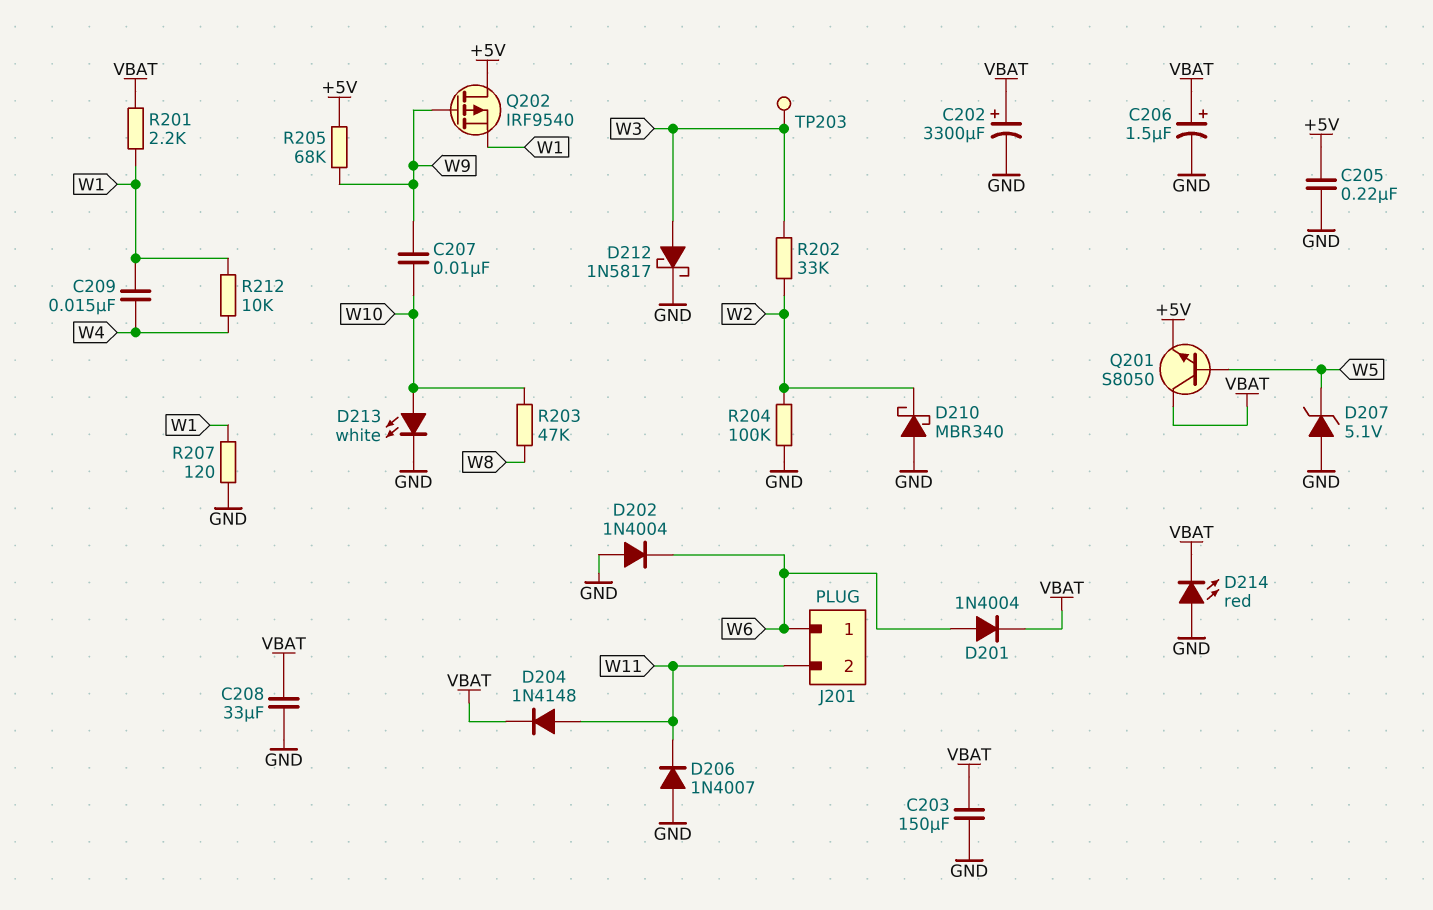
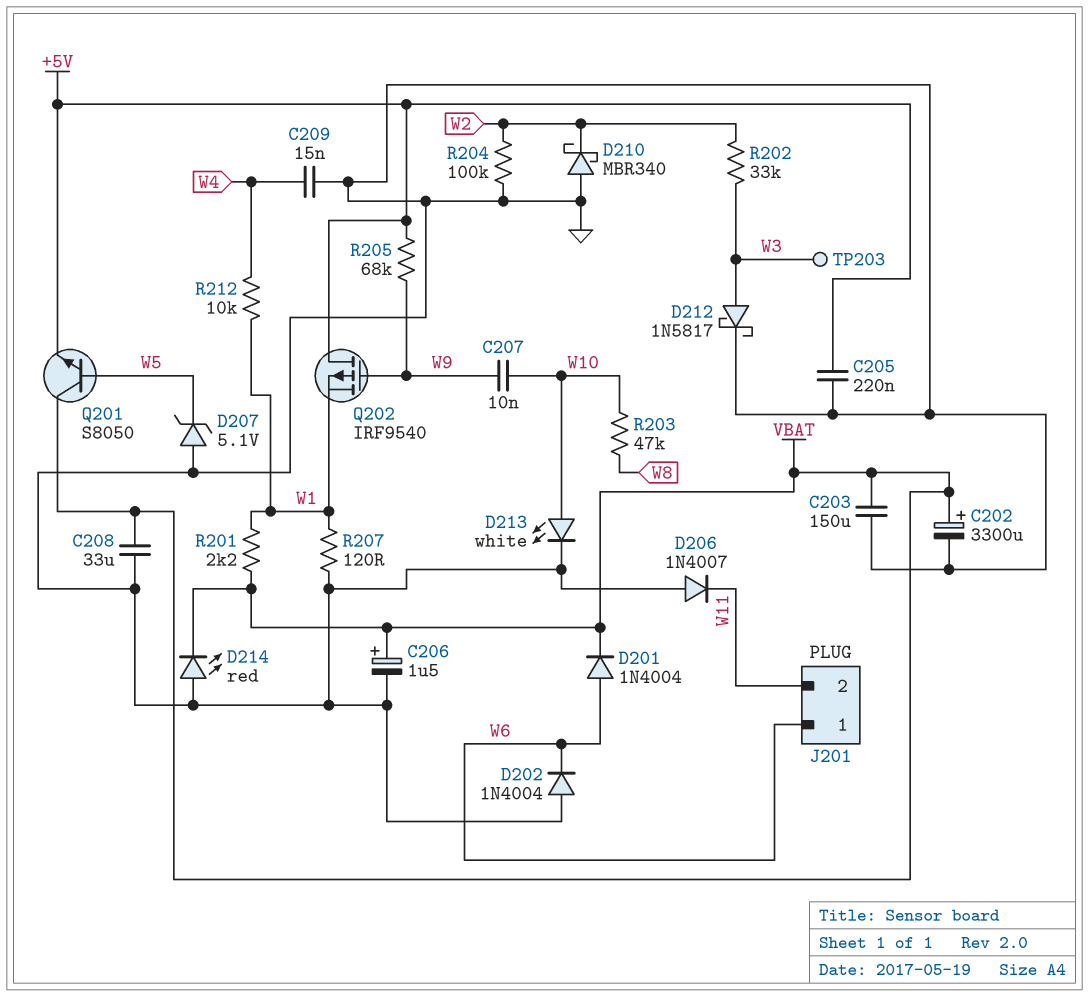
C209: 15nF (W1, W4) -> 15nF (GND, W4)
D204: diode 1N4148 (A W11, K VBAT) -> none

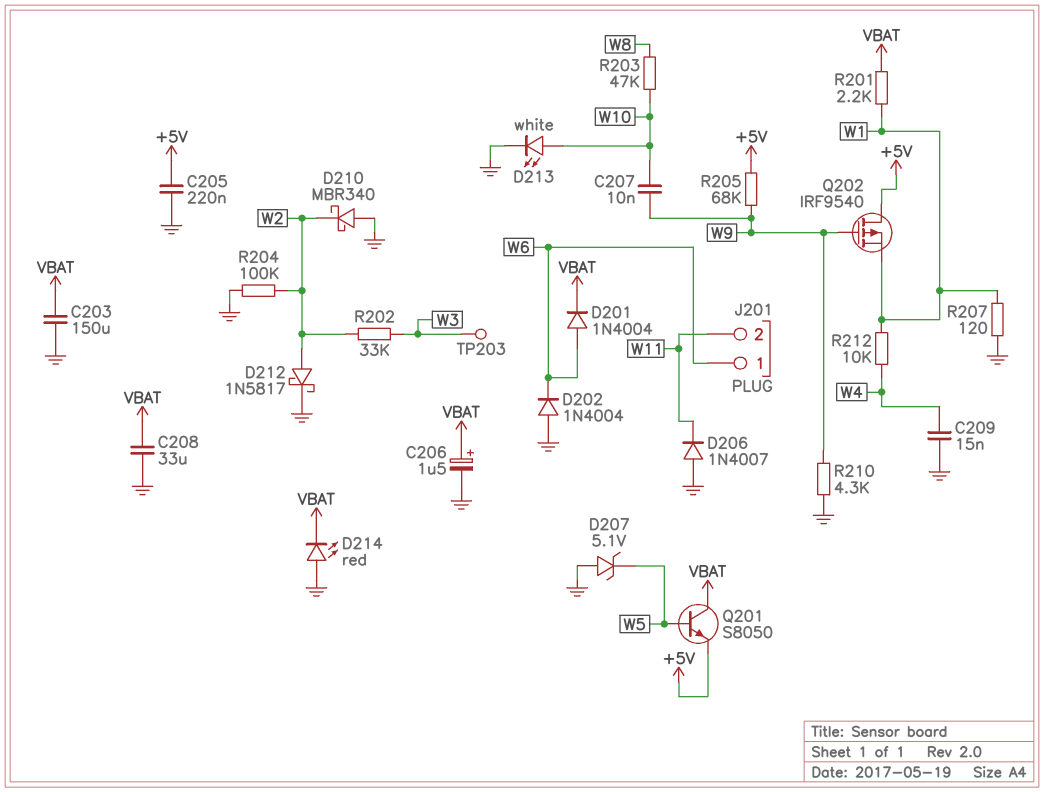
C202: 3300uF (plus VBAT, minus GND) -> none
D212: schottky 1N5817 (A W3, K GND) -> schottky 1N5817 (A W2, K GND)
R210: none -> 4.3k (GND, W9)

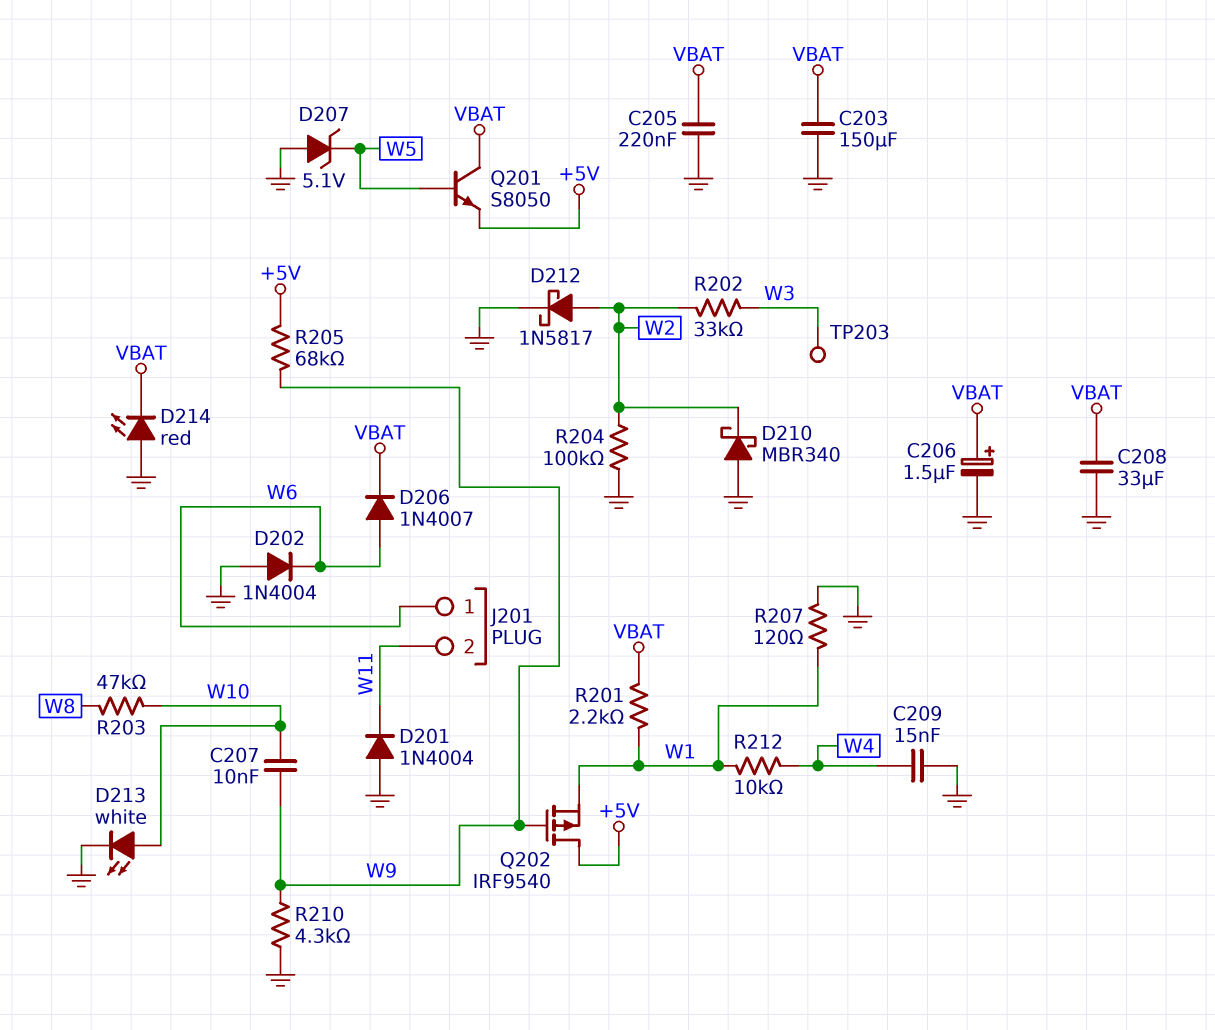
C205: 220nF (+5V, GND) -> 220nF (GND, VBAT)
D201: diode 1N4004 (A W6, K VBAT) -> diode 1N4004 (A GND, K W11)
D206: diode 1N4007 (A GND, K W11) -> diode 1N4007 (A W6, K VBAT)

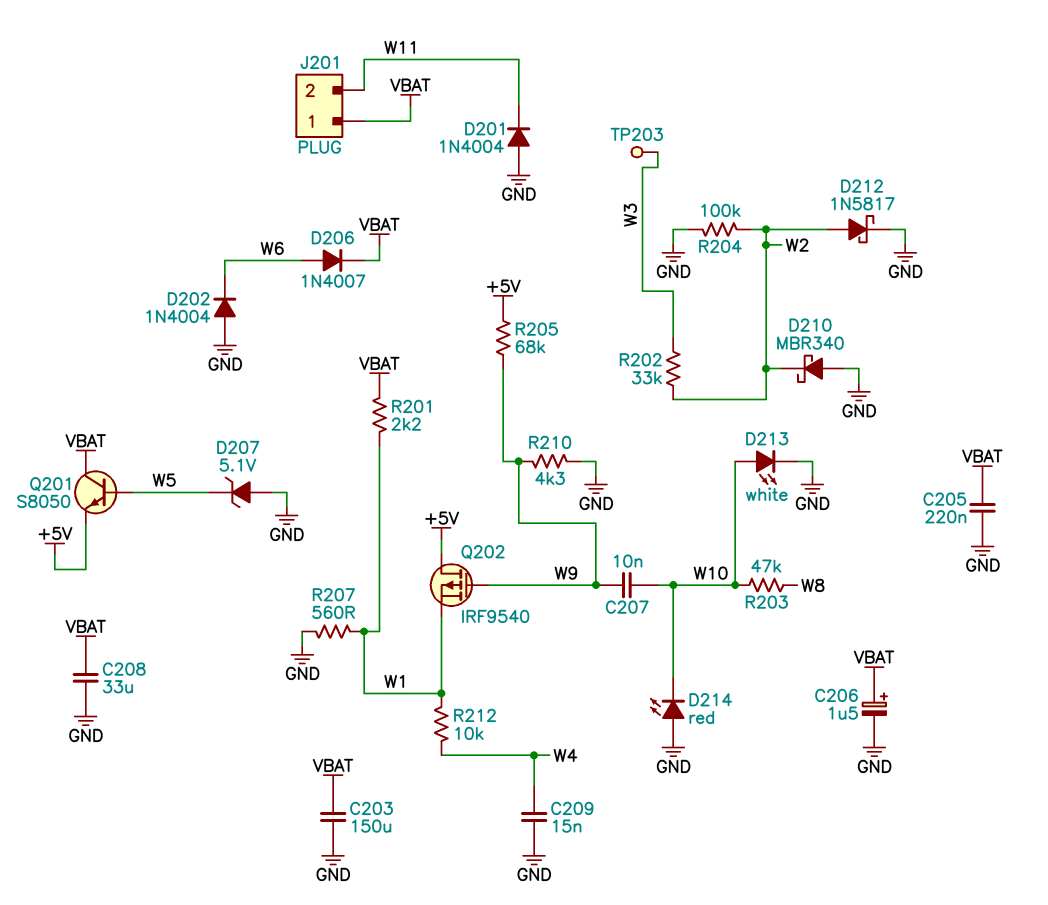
D214: LED red (A GND, K VBAT) -> LED red (A GND, K W10)
J201 pin 1: W6 -> VBAT
R207: 120 (GND, W1) -> 560 (GND, W1)

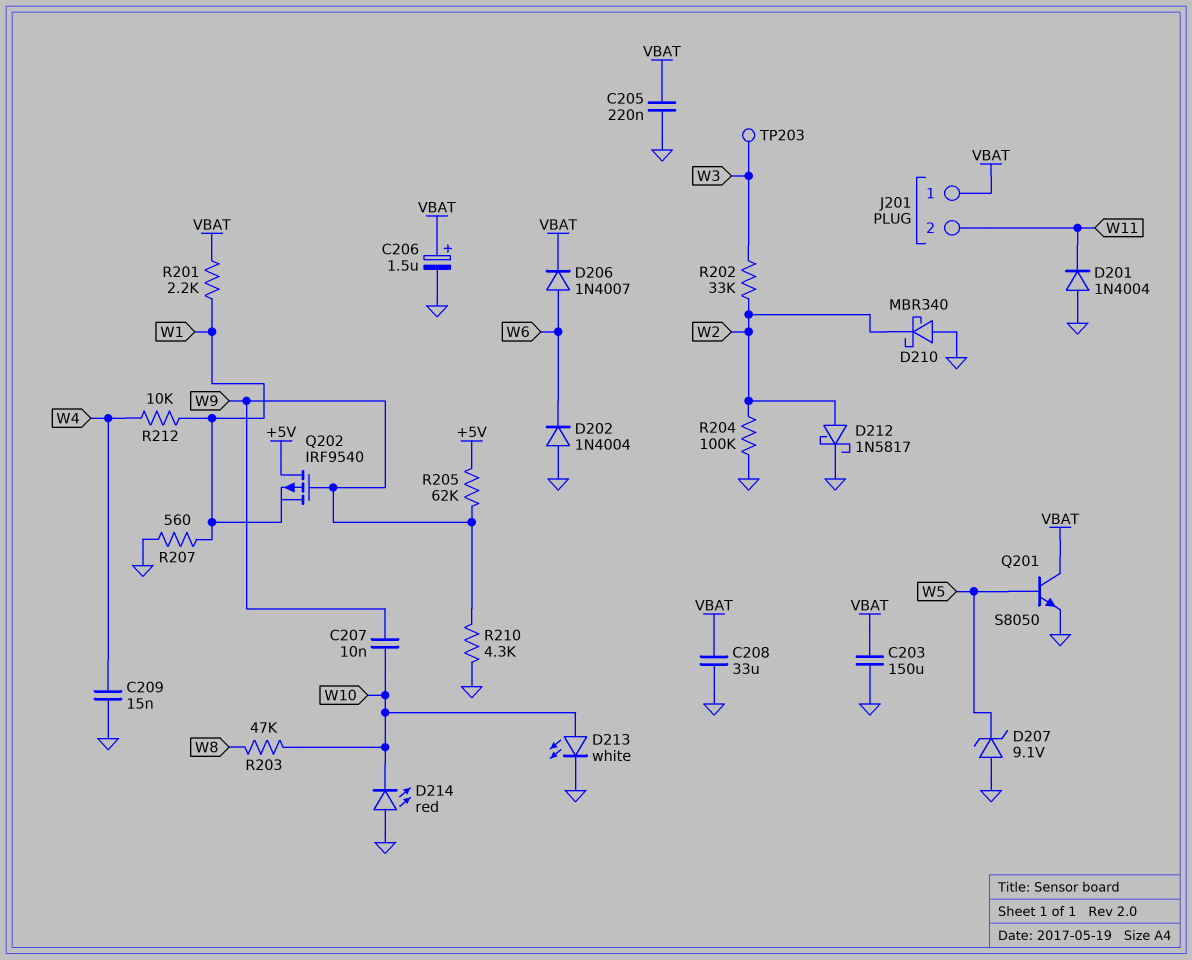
D207: zener 5.1V (A GND, K W5) -> zener 9.1V (A GND, K W5)
Q201: NPN S8050 (B W5, C VBAT, E +5V) -> NPN S8050 (B W5, C VBAT, E GND)
R205: 68k (+5V, W9) -> 62k (+5V, W9)

